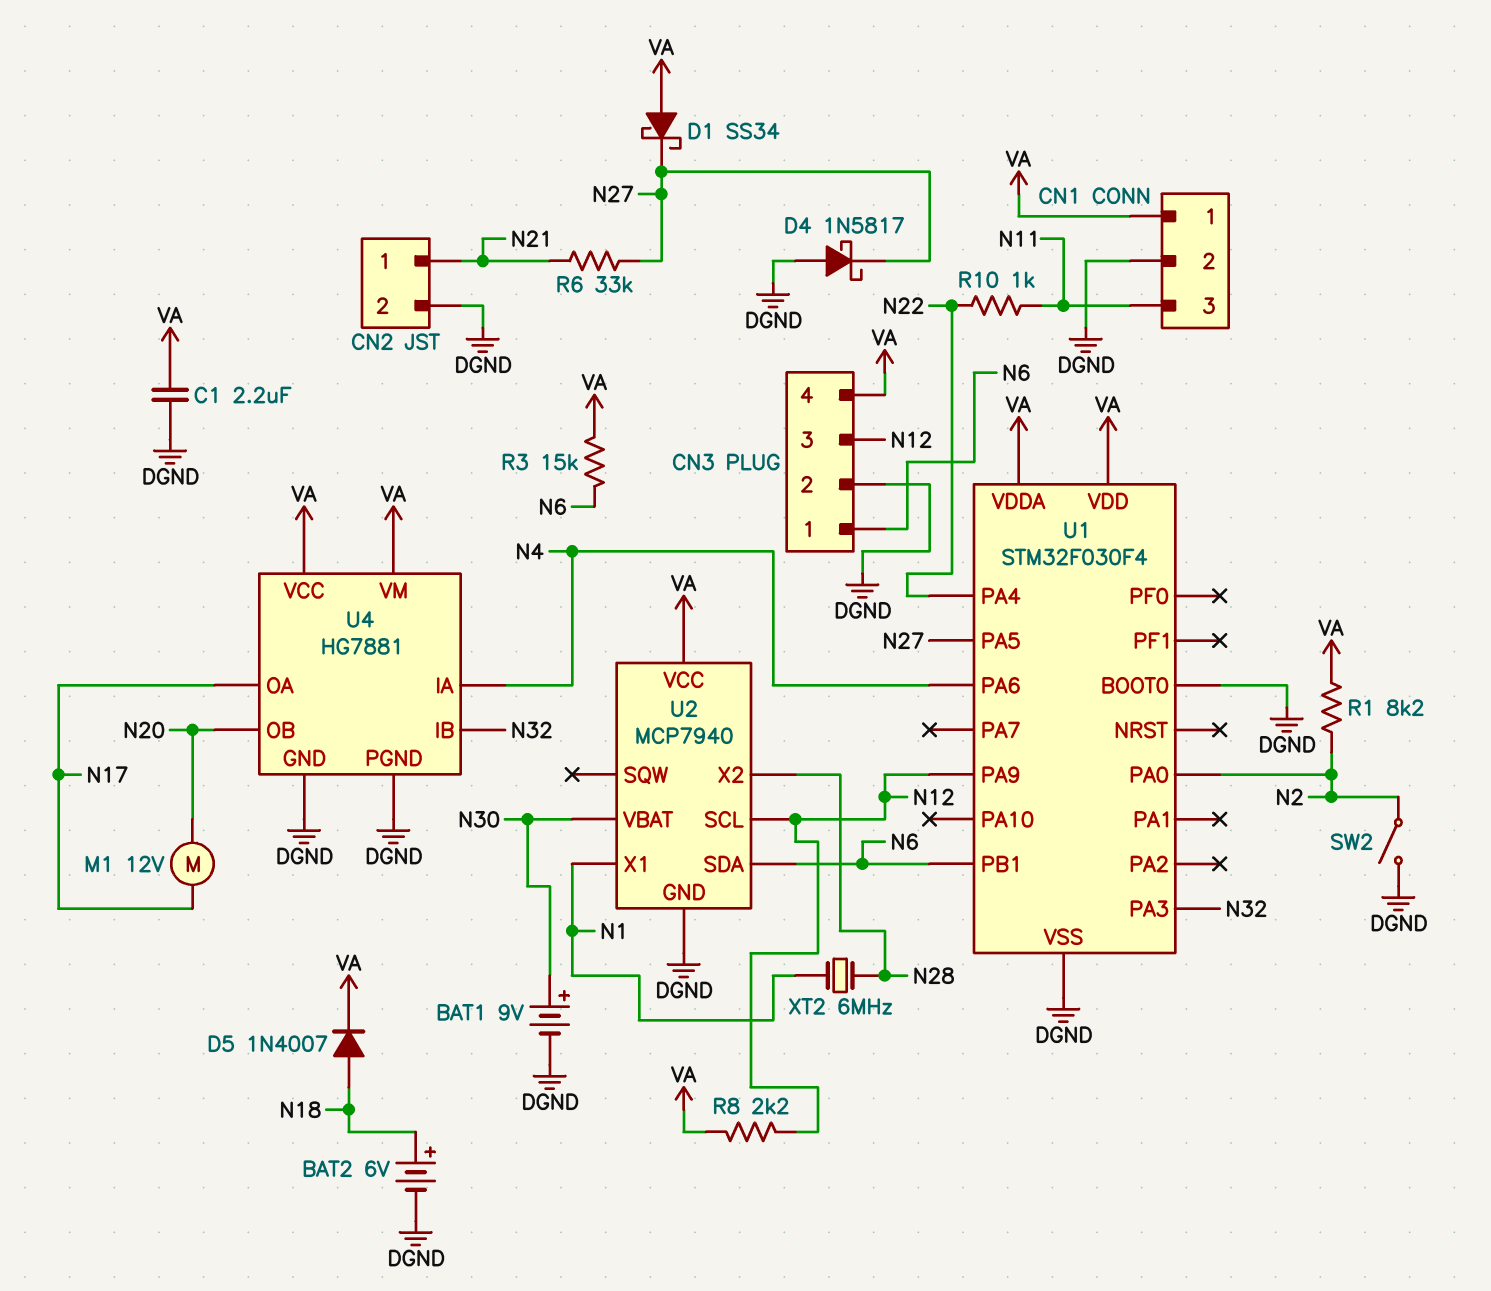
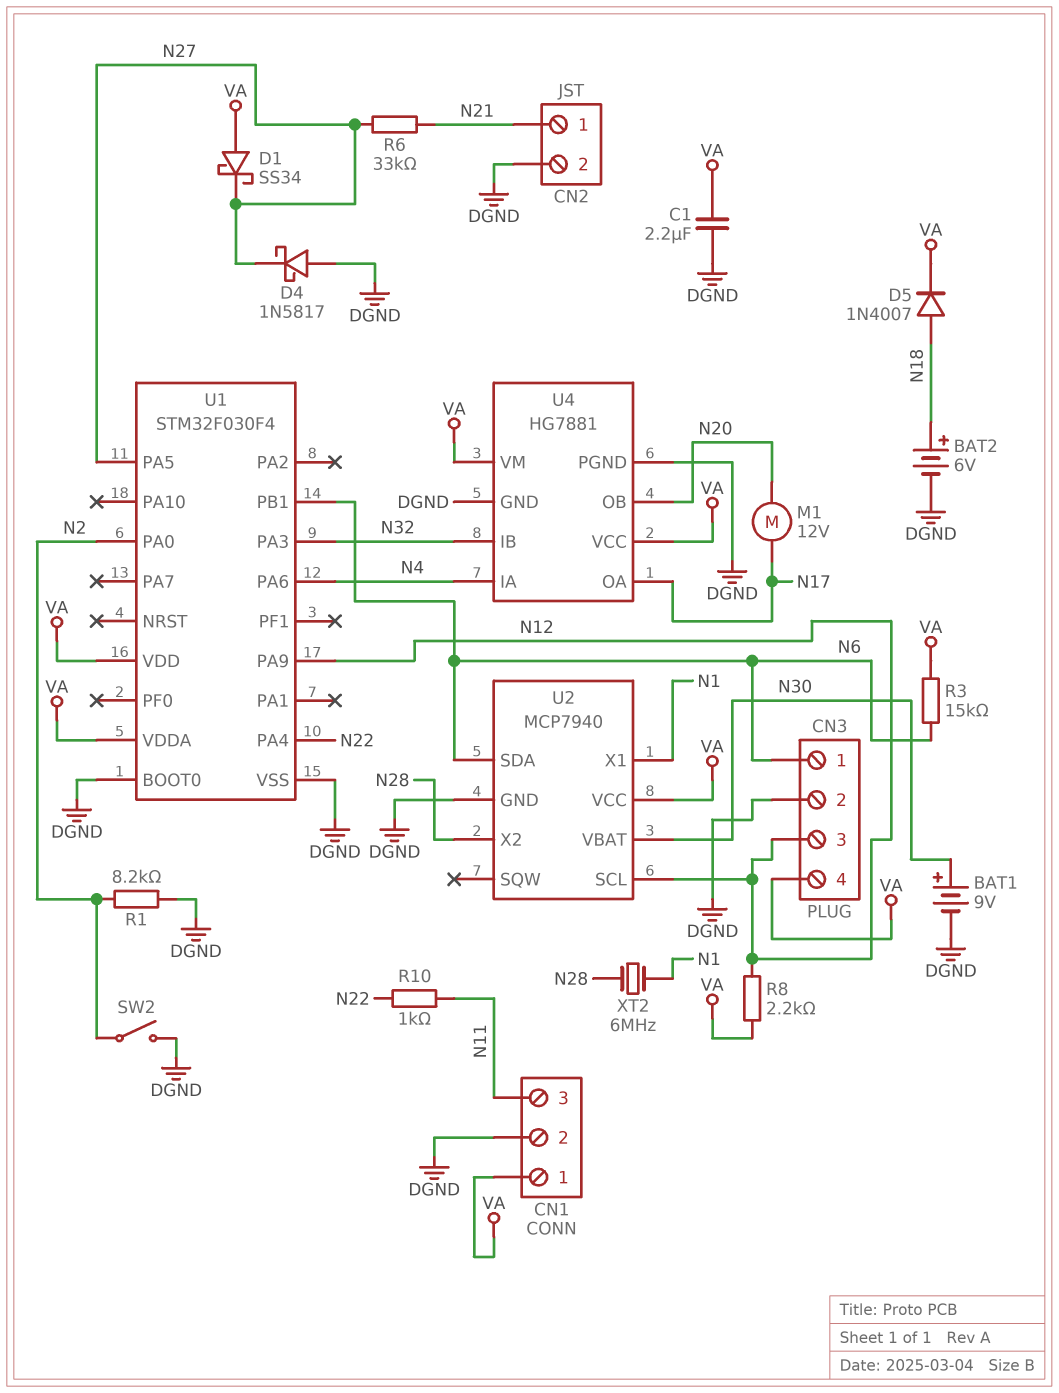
R1: 8.2k (N2, VA) -> 8.2k (DGND, N2)

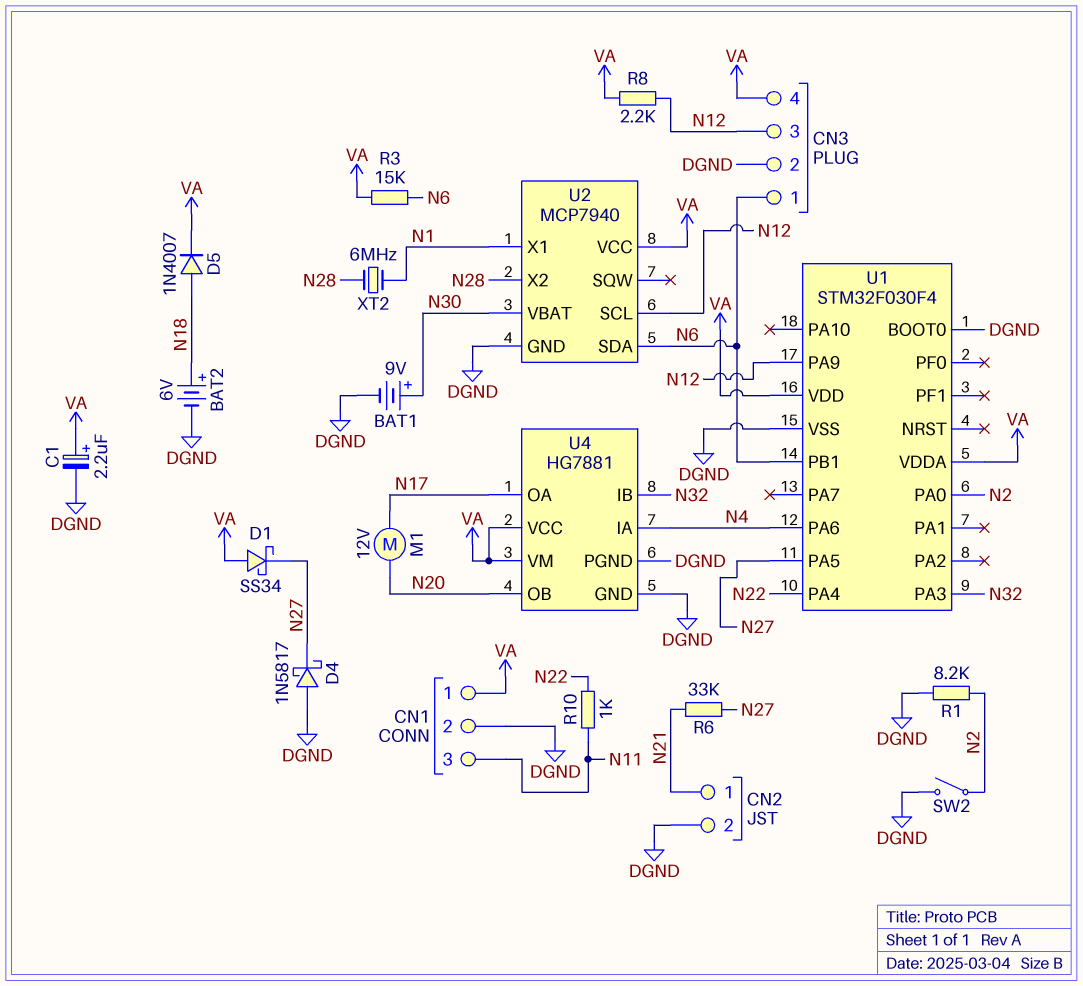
C1: 2.2uF (DGND, VA) -> 2.2uF (plus VA, minus DGND)

